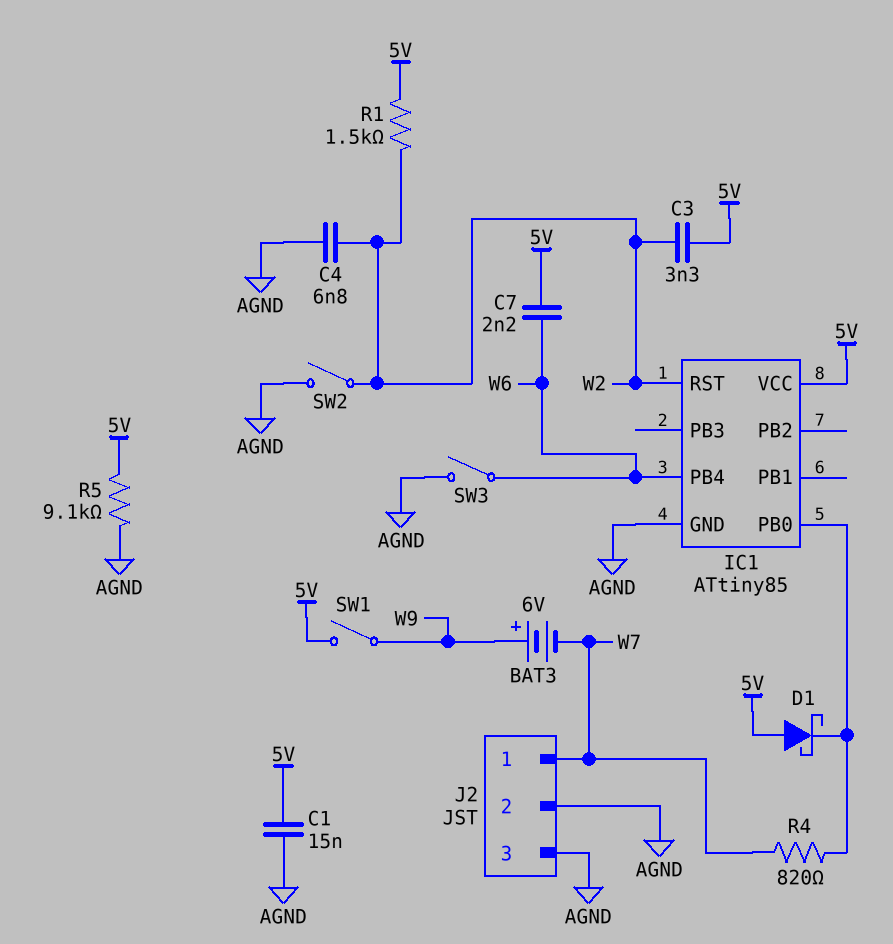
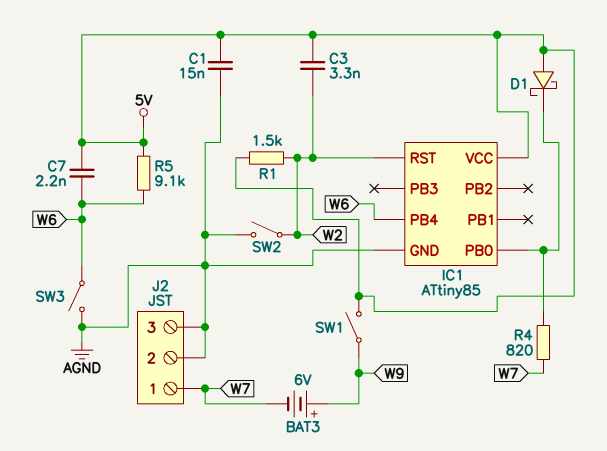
C4: 6.8nF (AGND, W2) -> none
R5: 9.1k (5V, AGND) -> 9.1k (5V, W6)

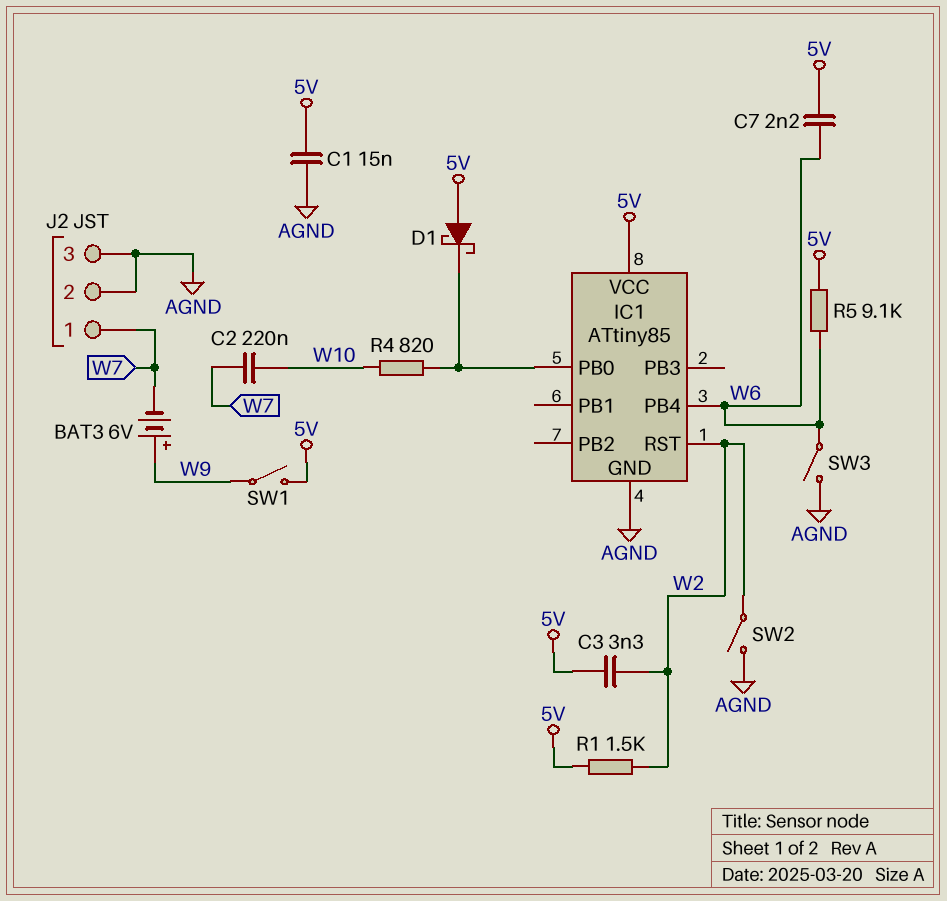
C2: none -> 220nF (W7, W10)
R4: 820 (IC1/PB0, W7) -> 820 (IC1/PB0, W10)

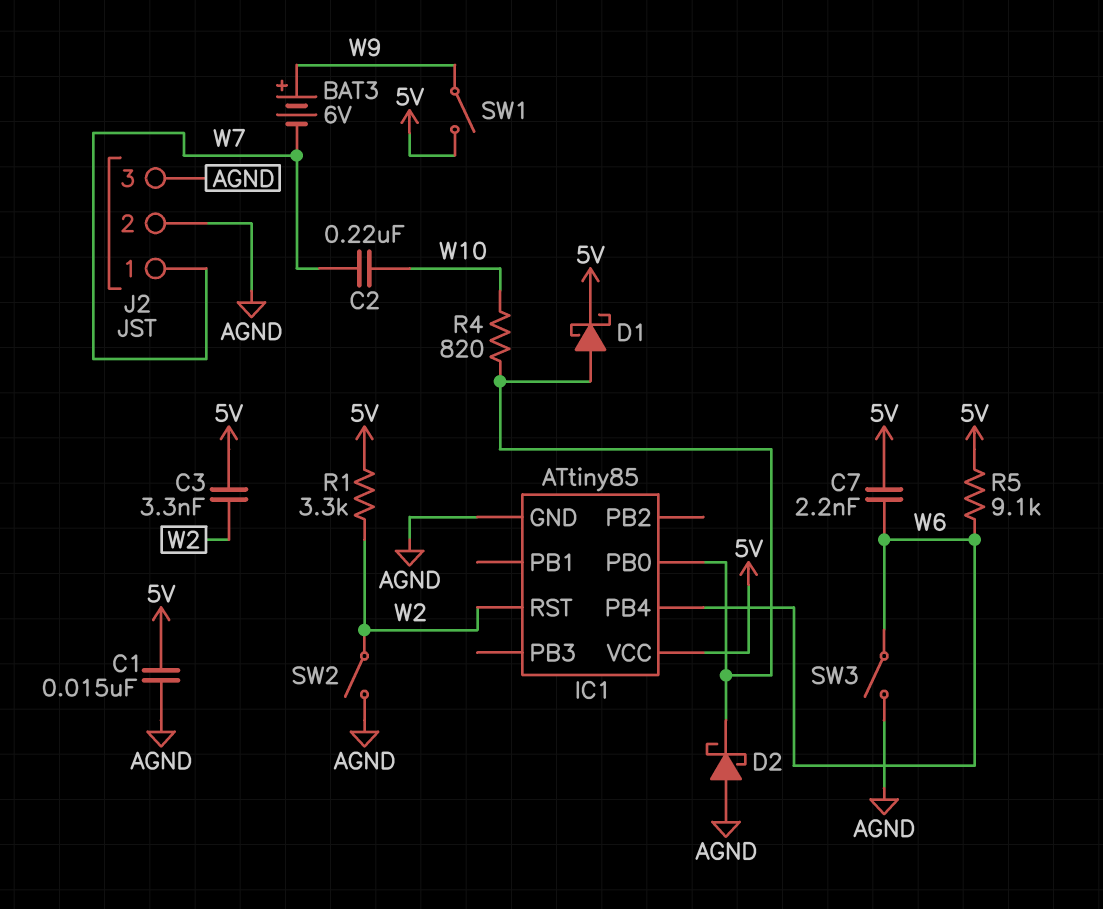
D1: schottky (A 5V, K IC1/PB0) -> schottky (A IC1/PB0, K 5V)
D2: none -> schottky (A AGND, K IC1/PB0)
R1: 1.5k (5V, W2) -> 3.3k (5V, W2)

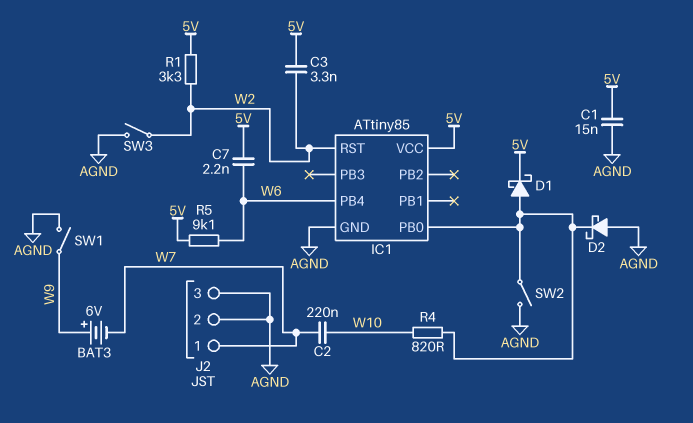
SW1: switch (5V, W9) -> switch (AGND, W9)
SW2: switch (AGND, W2) -> switch (AGND, IC1/PB0)
SW3: switch (AGND, W6) -> switch (AGND, W2)

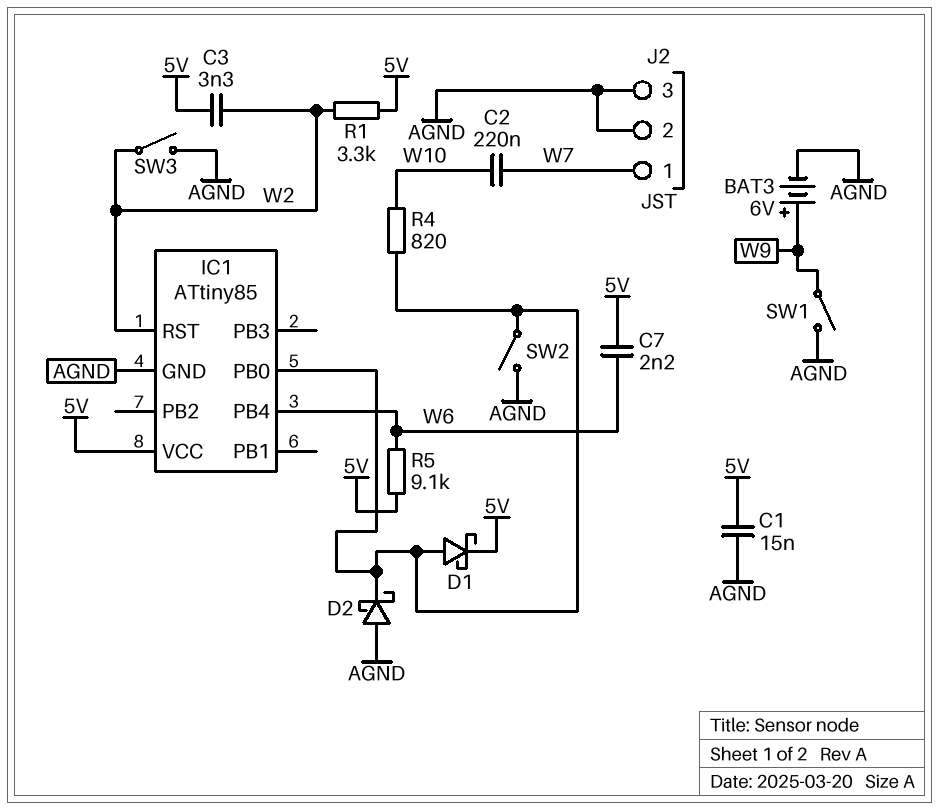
BAT3: 6V (plus W9, minus W7) -> 6V (plus W9, minus AGND)

